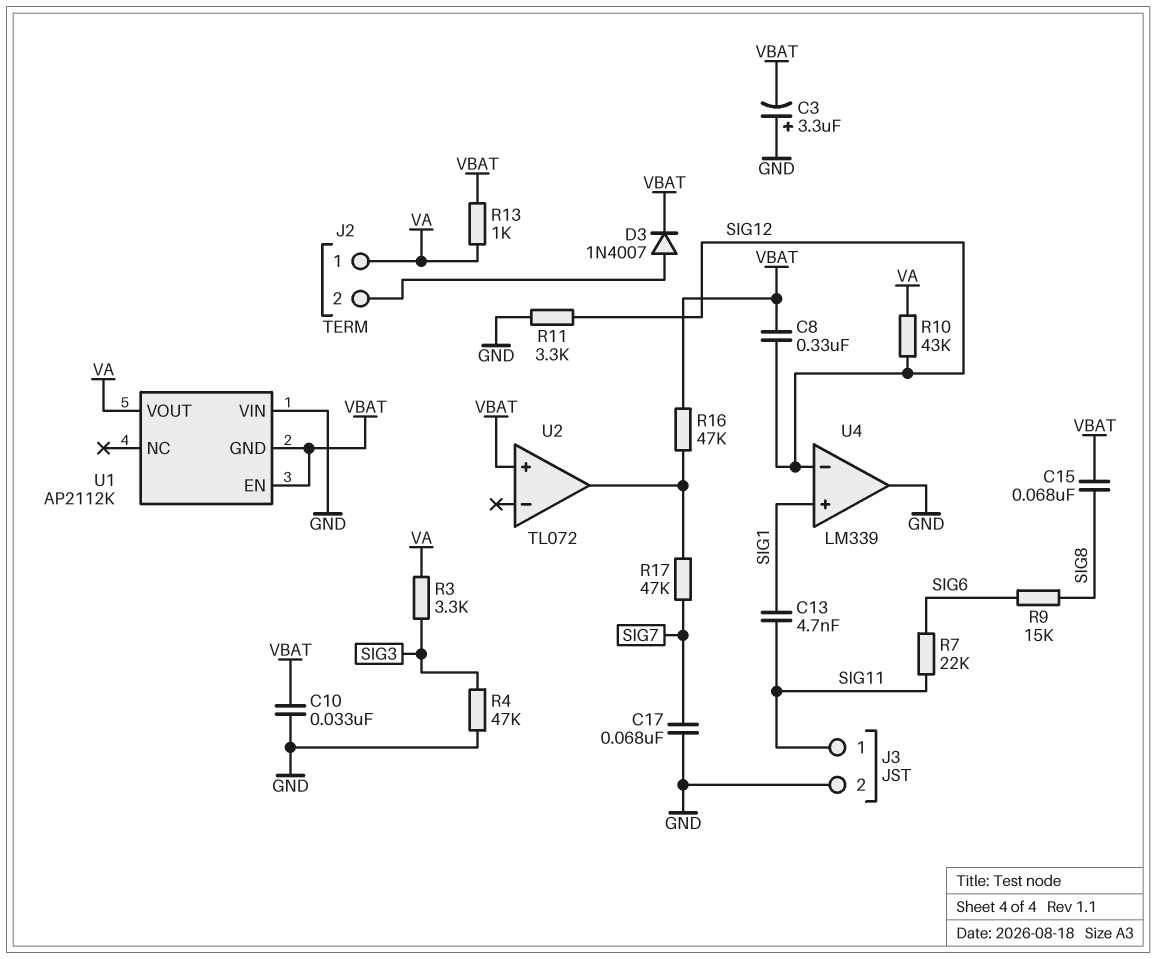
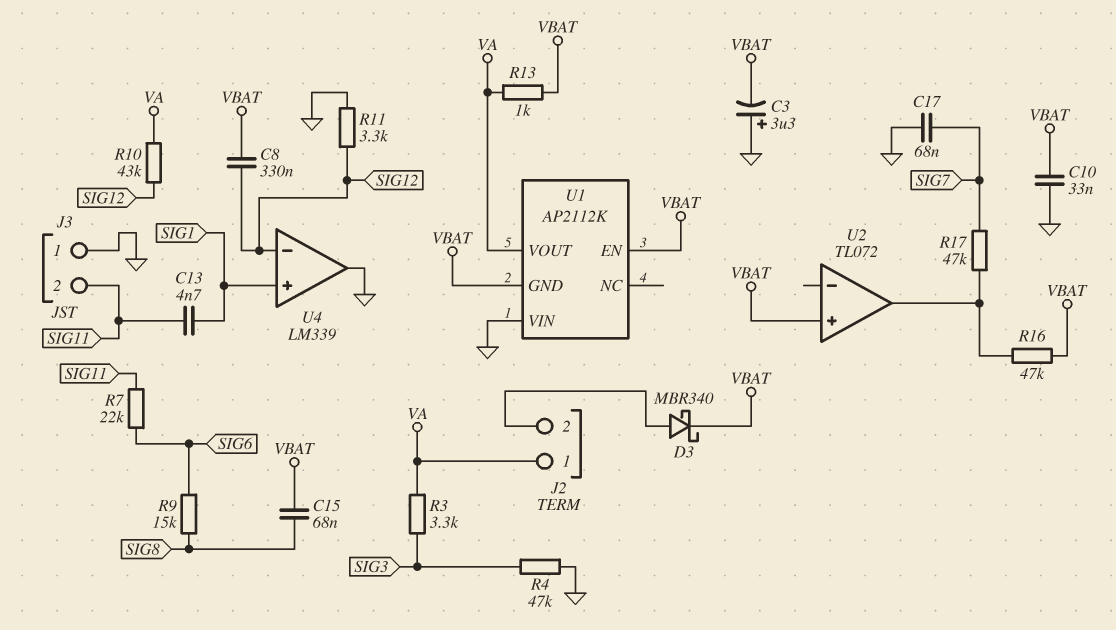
D3: diode 1N4007 (A J2/2, K VBAT) -> schottky MBR340 (A J2/2, K VBAT)
J3 pin 1: SIG11 -> GND
J3 pin 2: GND -> SIG11

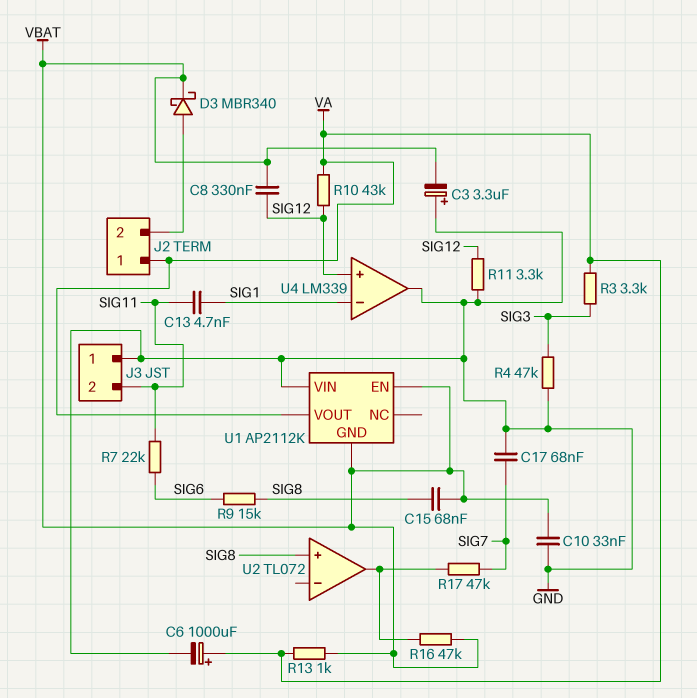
C6: none -> 1000uF (plus VA, minus GND)
U2 pin in+: VBAT -> SIG8
U4 pin in+: SIG1 -> SIG12
U4 pin in-: SIG12 -> SIG1

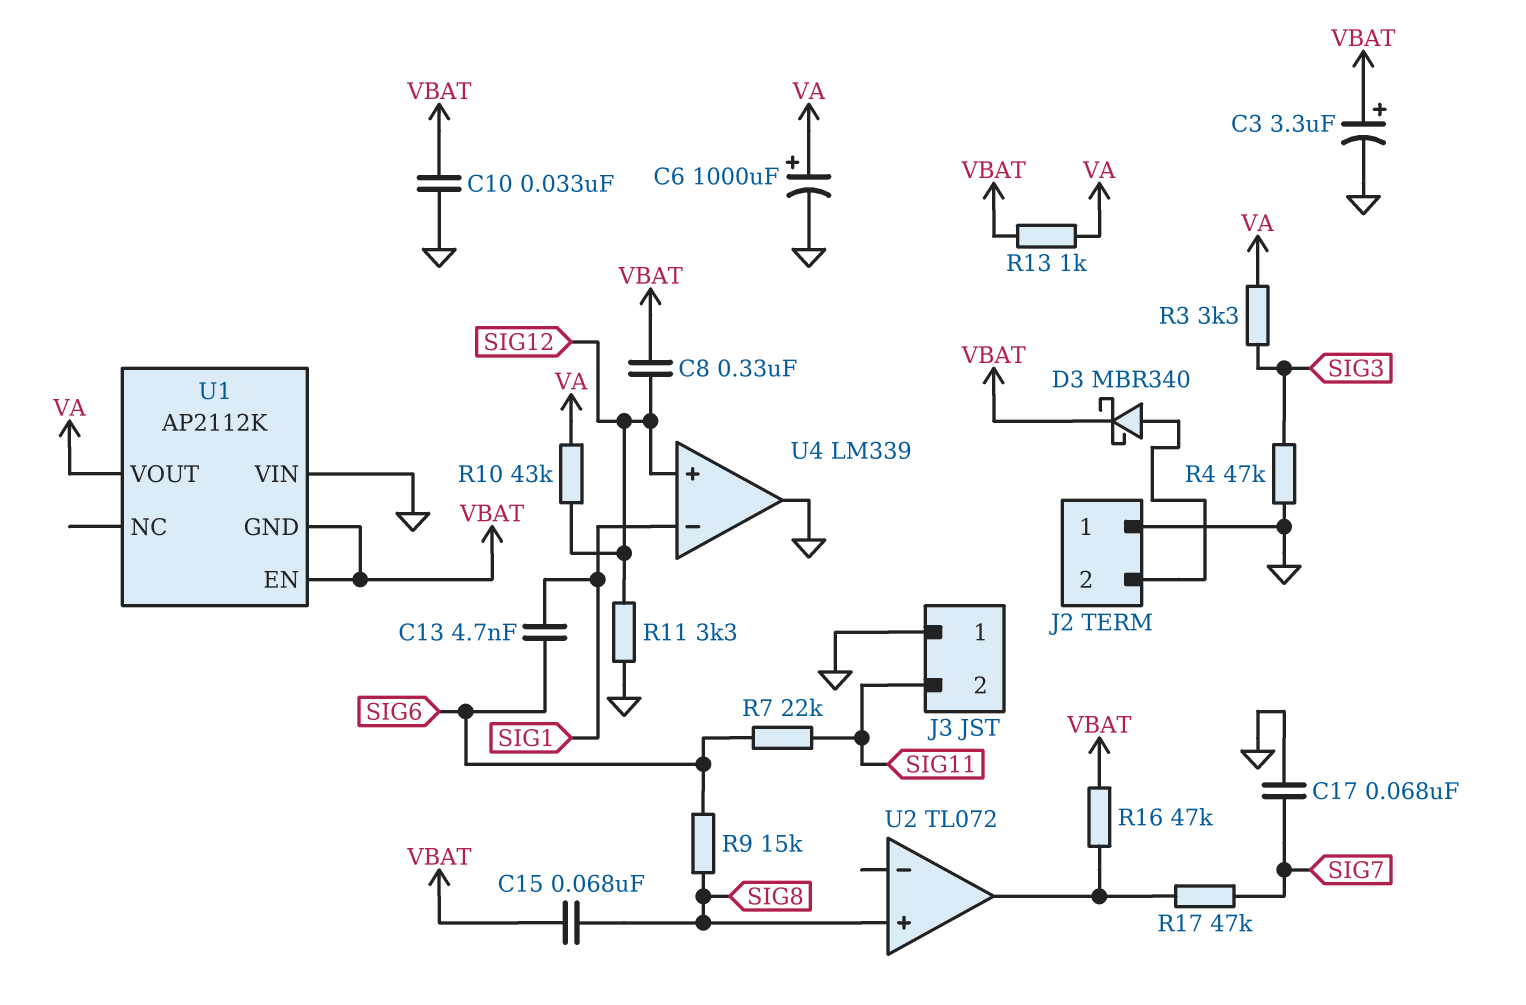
C3: 3.3uF (plus GND, minus VBAT) -> 3.3uF (plus VBAT, minus GND)
C13: 4.7nF (SIG1, SIG11) -> 4.7nF (SIG1, SIG6)
J2 pin 1: VA -> GND

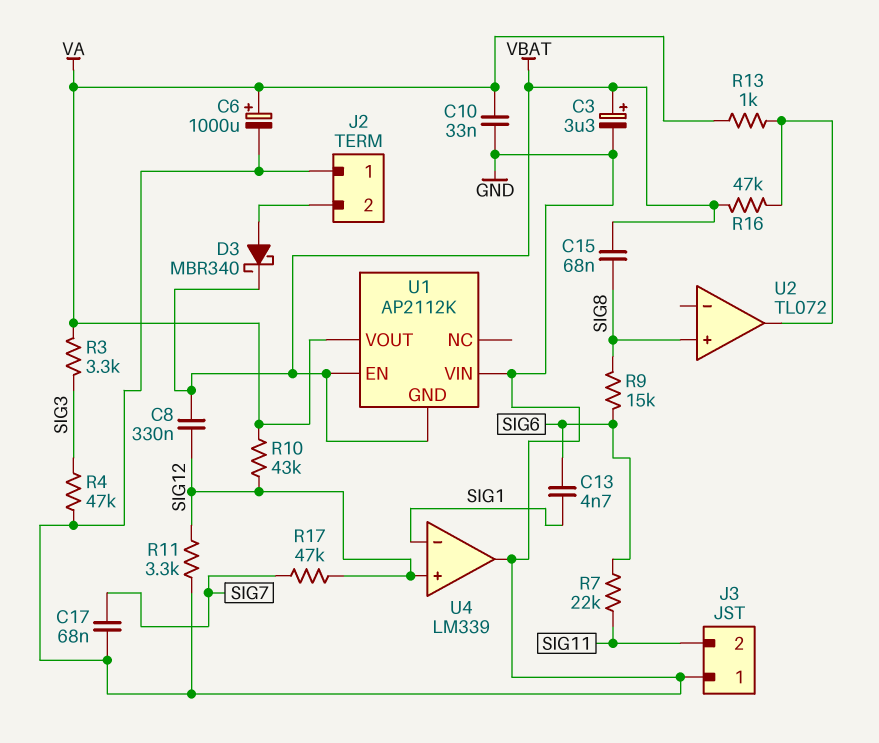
C10: 33nF (GND, VBAT) -> 33nF (GND, VA)
R13: 1k (VA, VBAT) -> 1k (U2/out, VA)
R17: 47k (SIG7, U2/out) -> 47k (SIG7, SIG12)

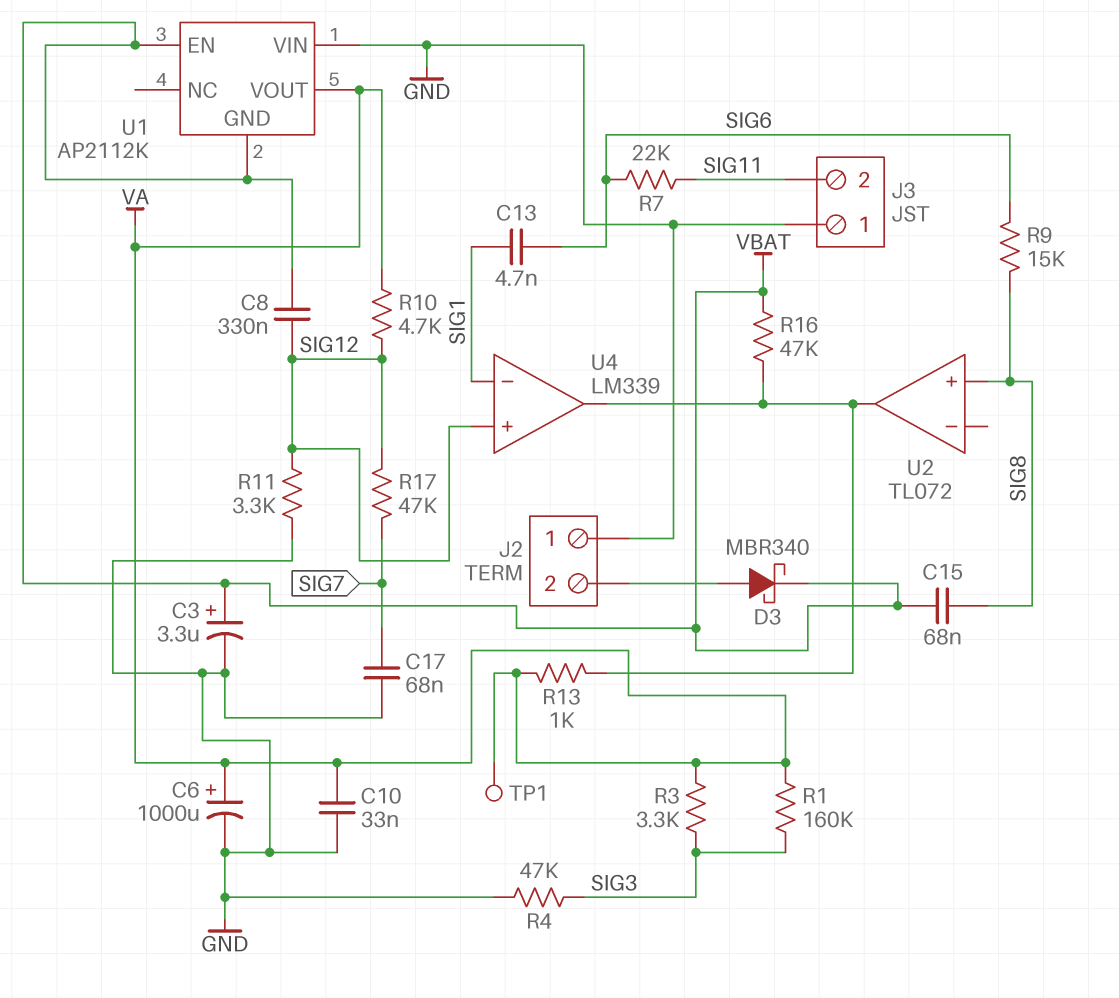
R1: none -> 160k (SIG3, VA)
R10: 43k (SIG12, VA) -> 4.7k (SIG12, VA)
TP1: none -> test point (VA)
U4 pin out: GND -> U2/out

